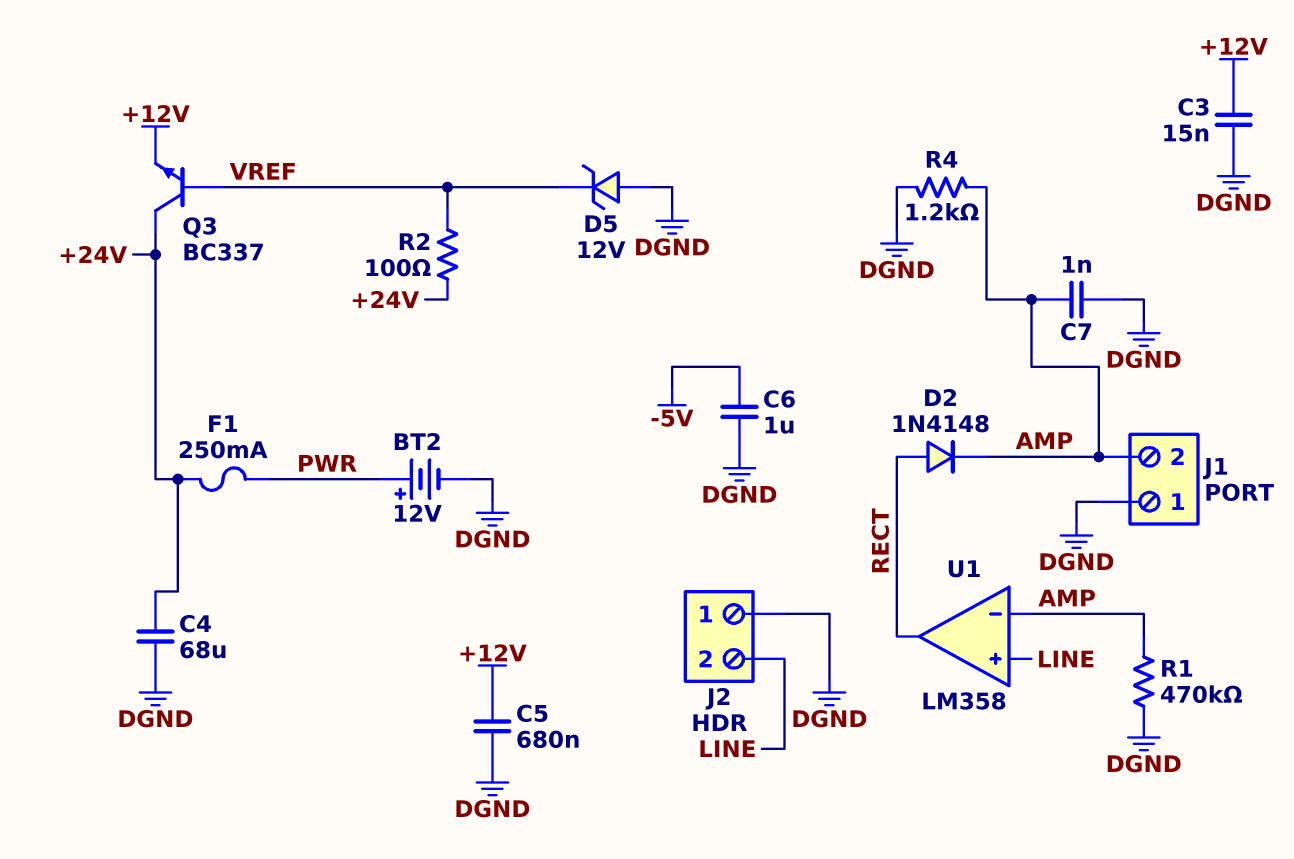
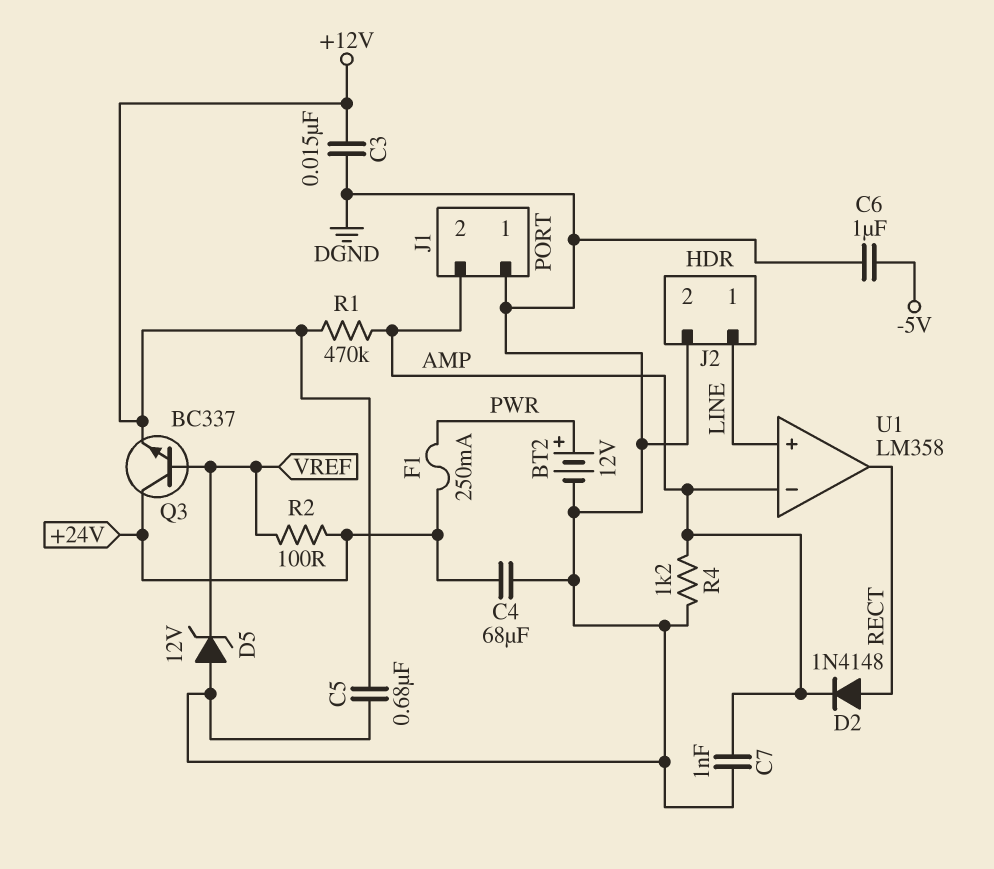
J2 pin 1: DGND -> LINE
J2 pin 2: LINE -> DGND
R1: 470k (AMP, DGND) -> 470k (+12V, AMP)

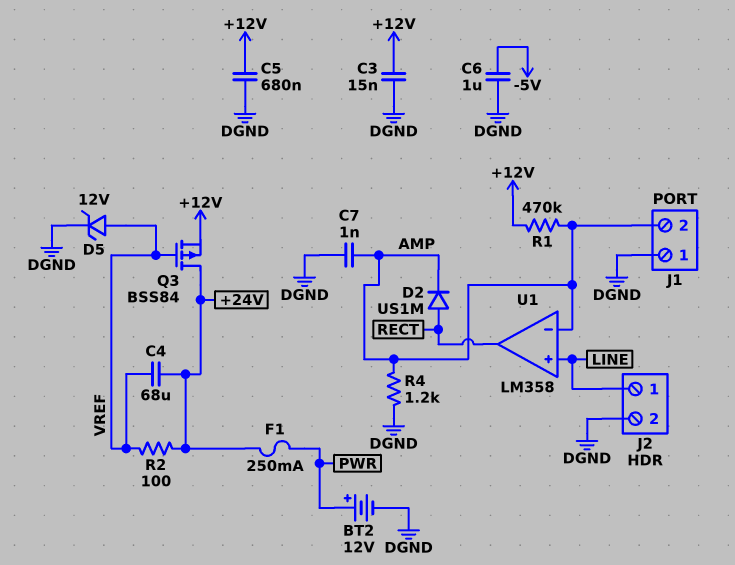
C4: 68uF (+24V, DGND) -> 68uF (+24V, VREF)
D2: diode 1N4148 (A RECT, K AMP) -> diode US1M (A RECT, K AMP)
D5: zener 12V (A DGND, K VREF) -> zener 12V (A VREF, K DGND)
Q3: NPN BC337 (B VREF, C +24V, E +12V) -> PMOS BSS84 (G VREF, D +24V, S +12V)

